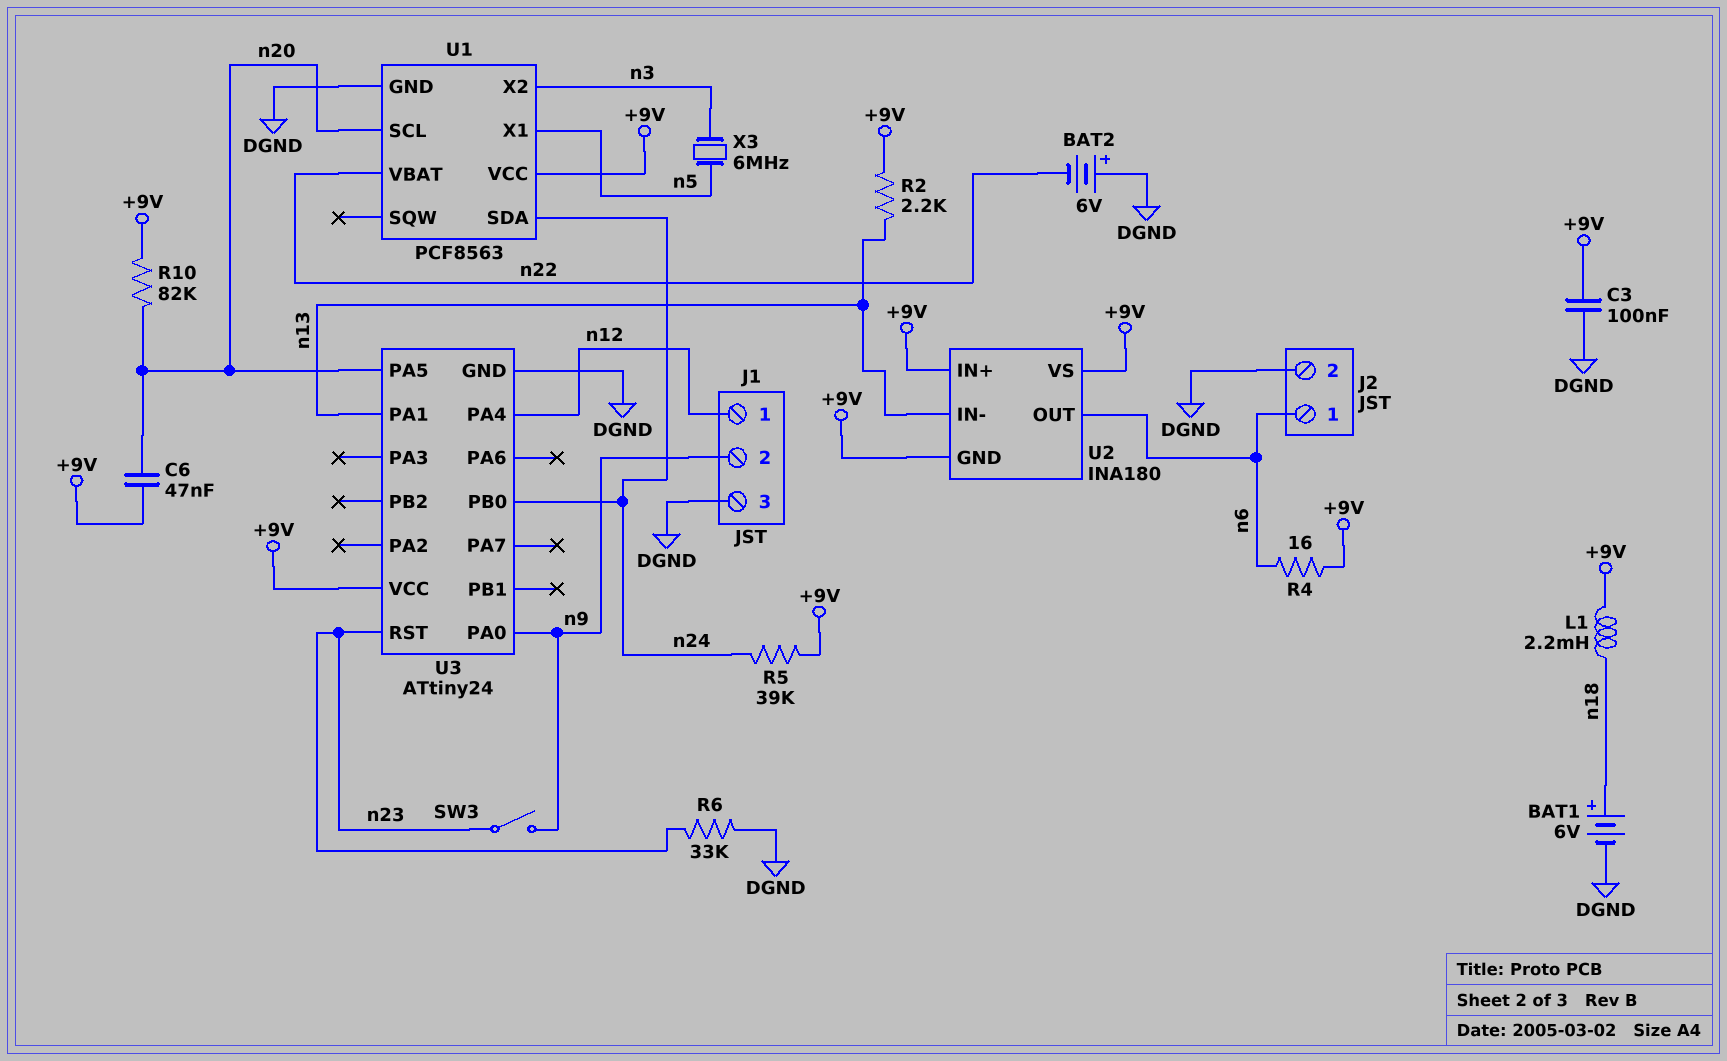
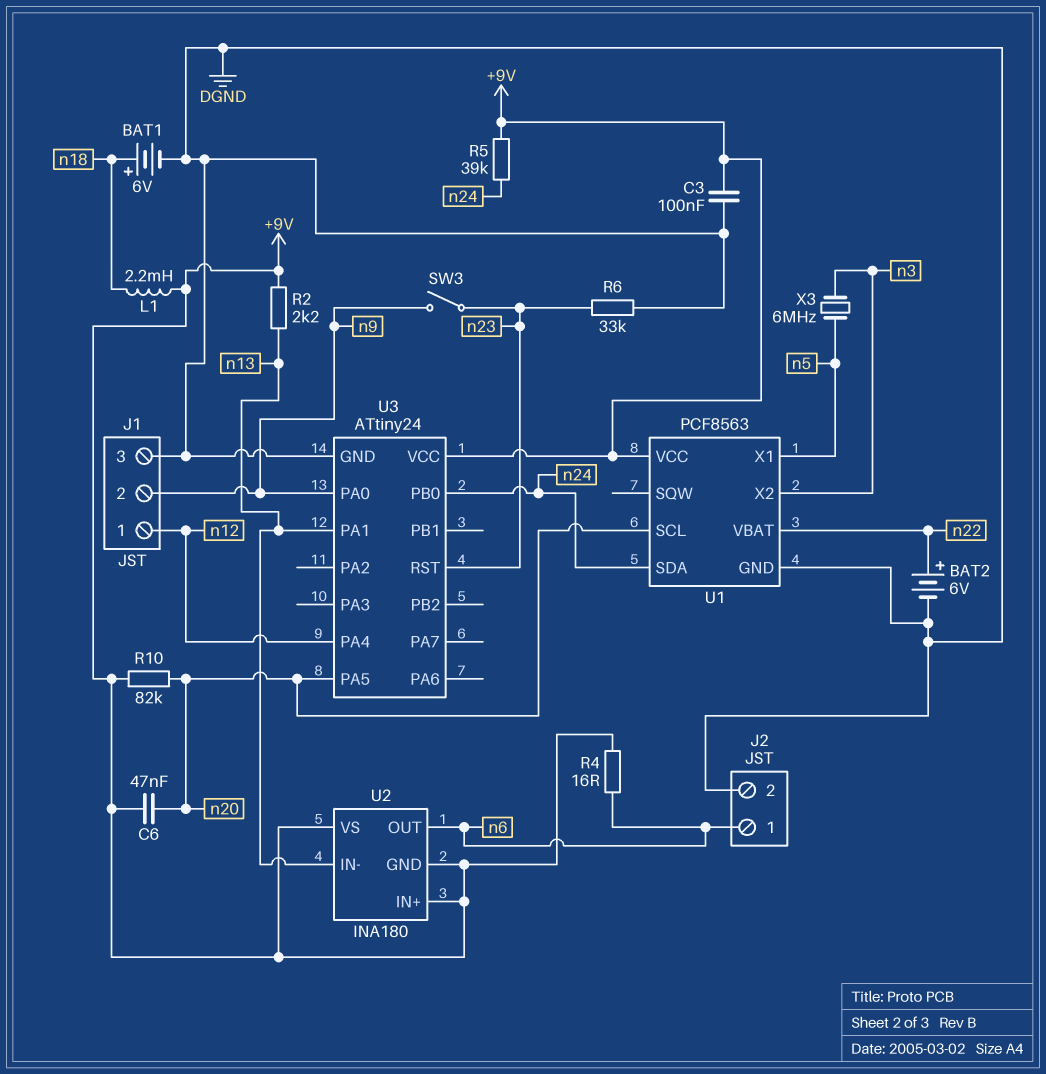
BAT2: 6V (plus DGND, minus n22) -> 6V (plus n22, minus DGND)

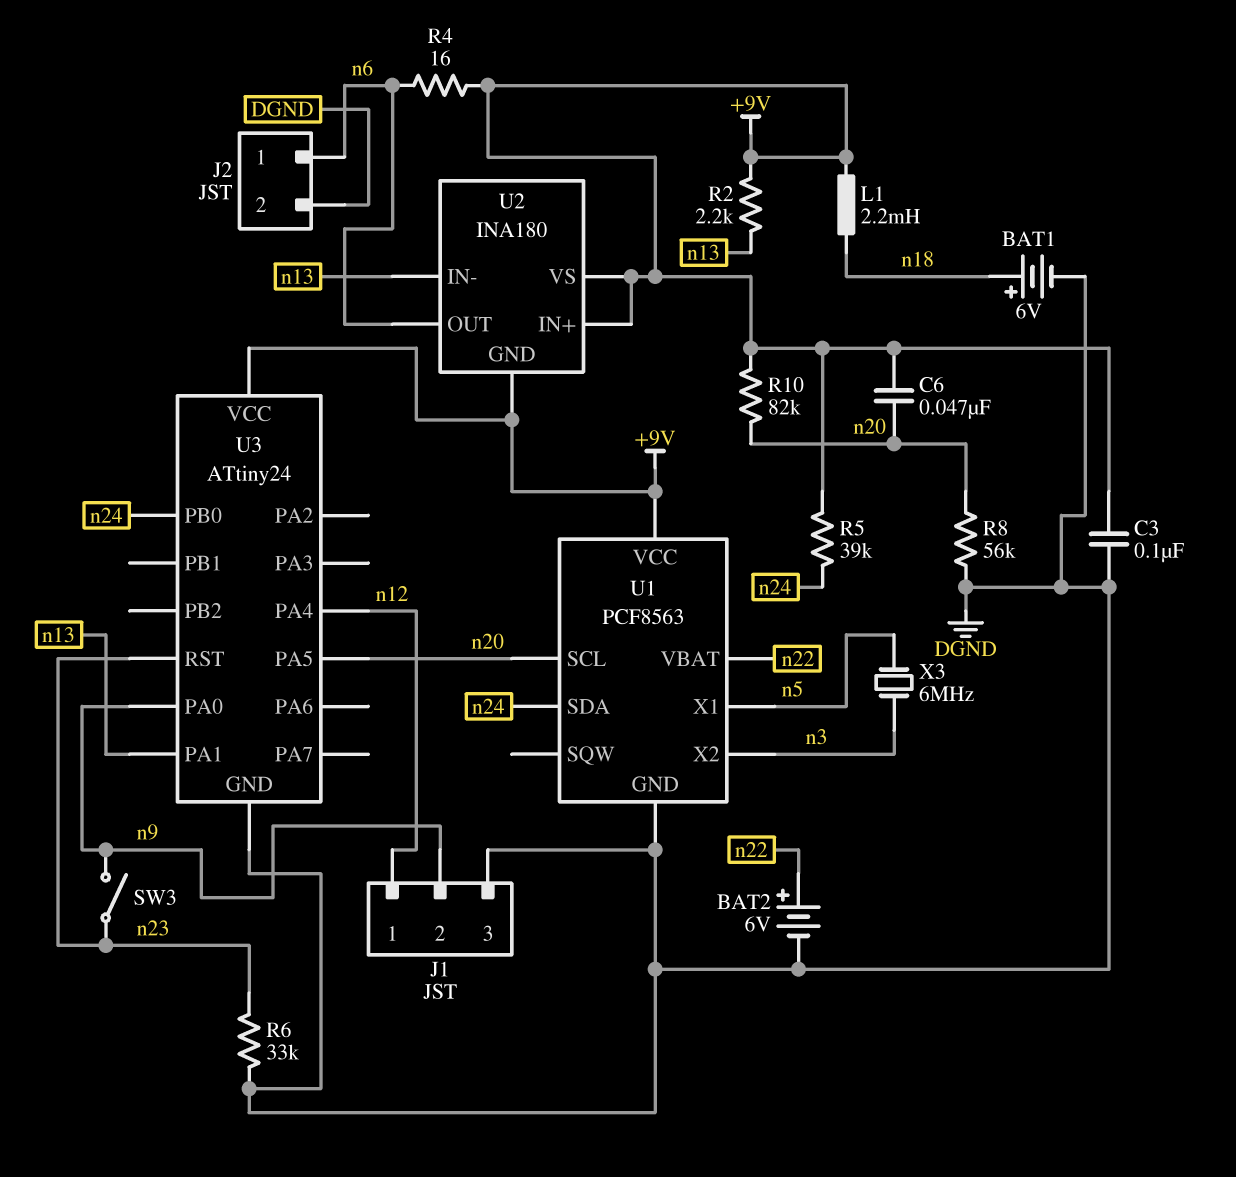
R8: none -> 56k (DGND, n20)

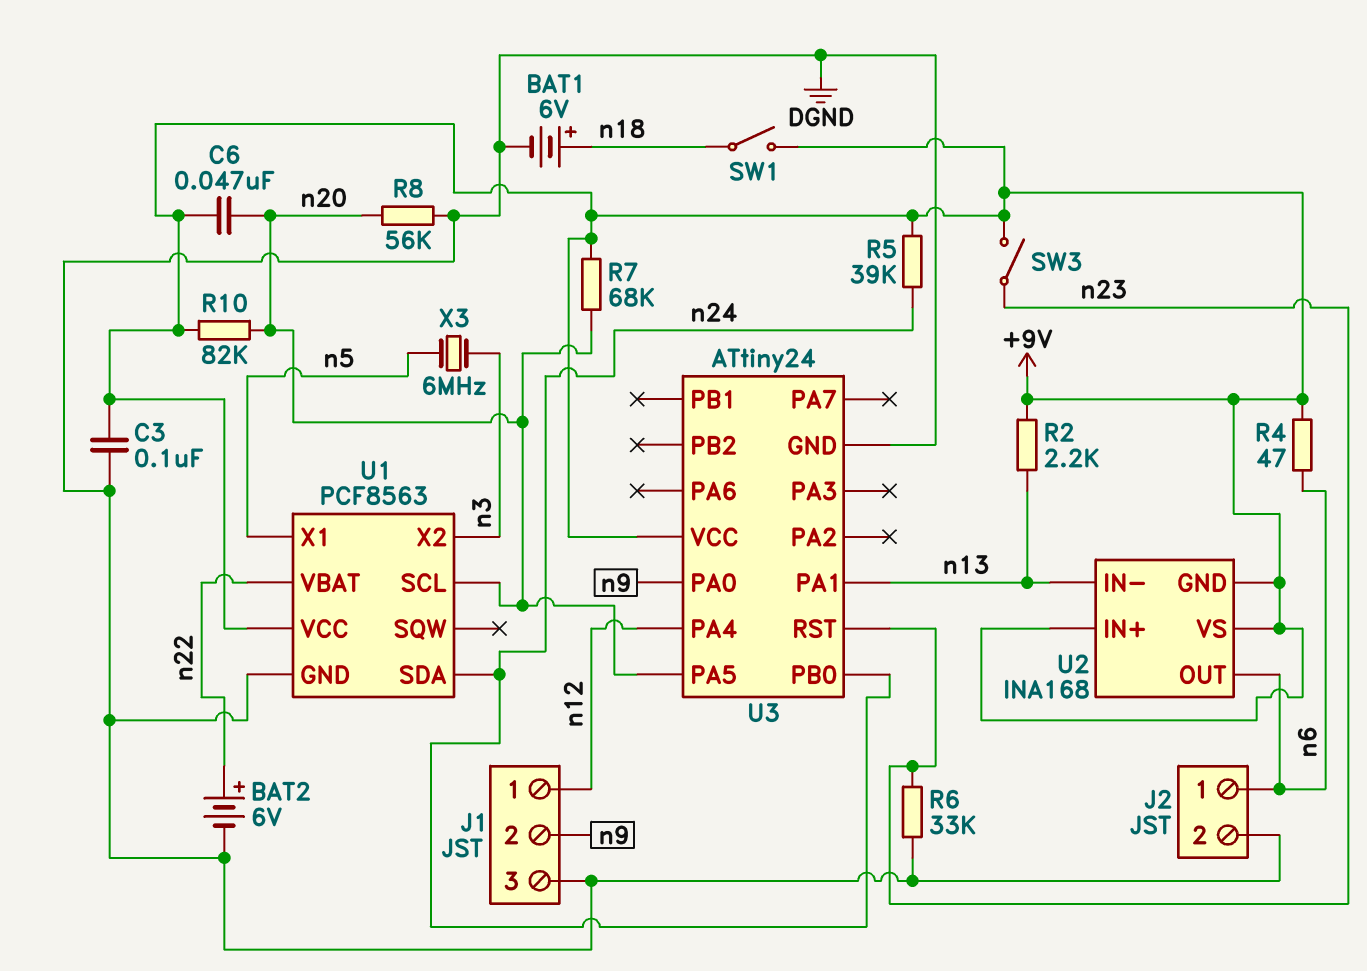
L1: 2.2mH (+9V, n18) -> none
R4: 16 (+9V, n6) -> 47 (+9V, n6)
R7: none -> 68k (+9V, n20)
SW1: none -> switch (+9V, n18)
SW3: switch (n9, n23) -> switch (+9V, n23)
U2: INA180 -> INA168

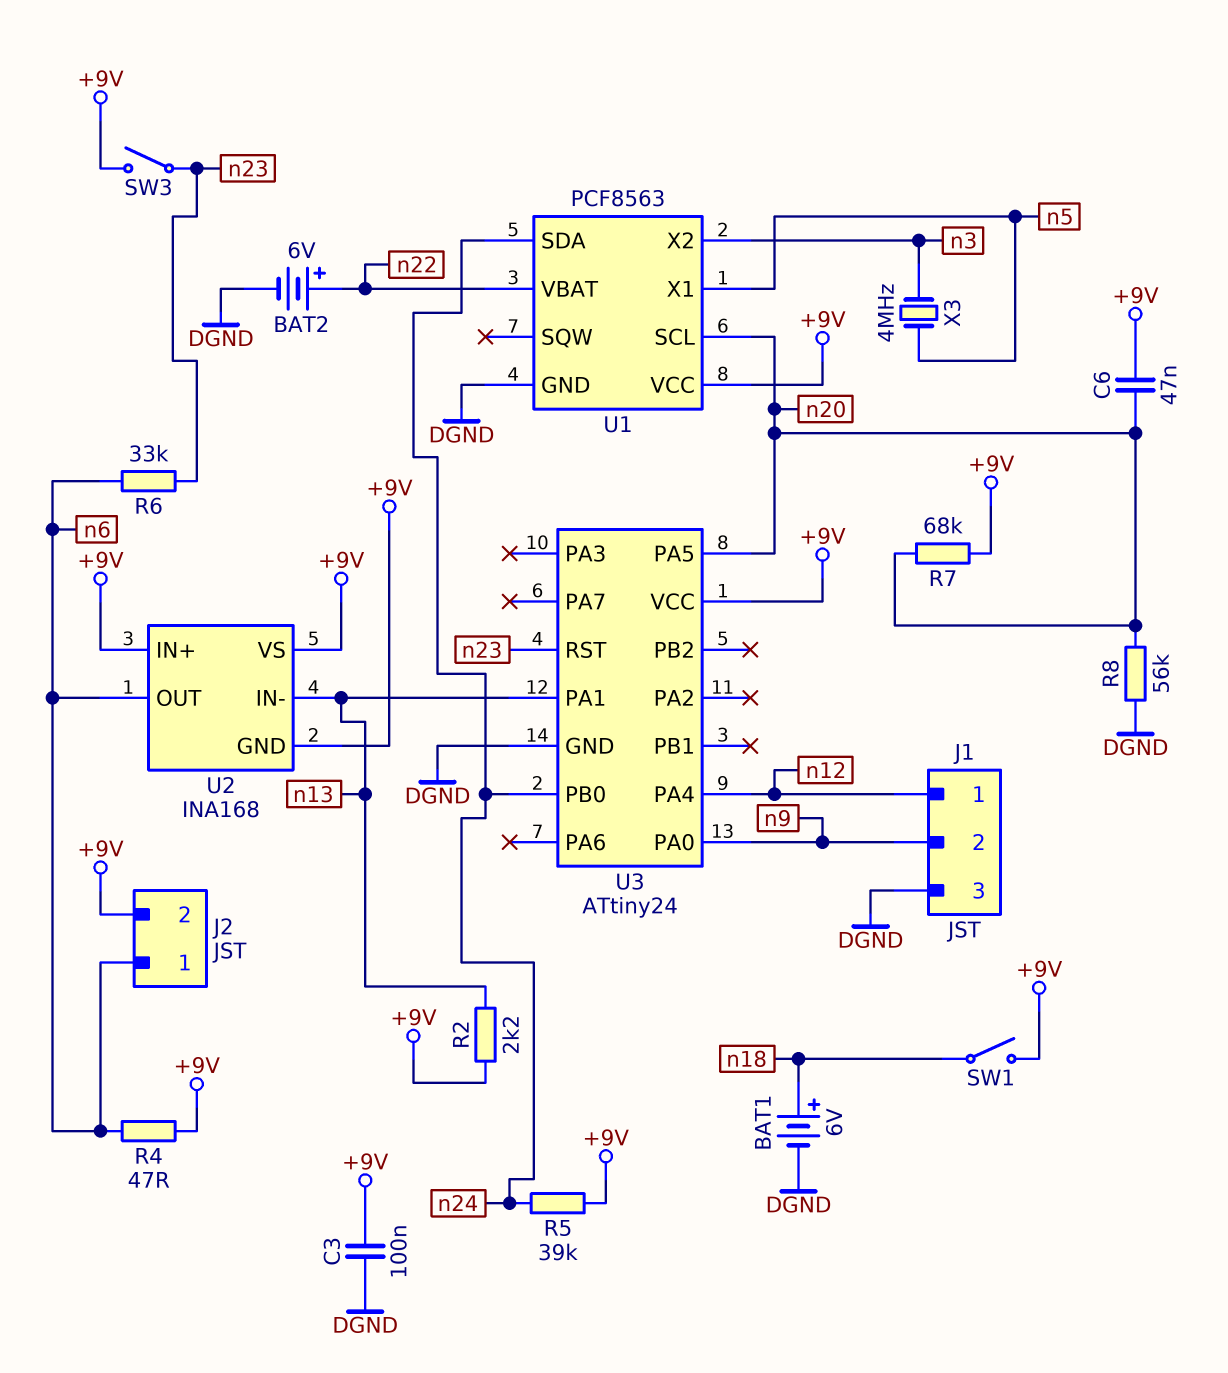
J2 pin 2: DGND -> +9V
R6: 33k (DGND, n23) -> 33k (n6, n23)
R10: 82k (+9V, n20) -> none
X3: 6MHz (n3, n5) -> 4MHz (n3, n5)

